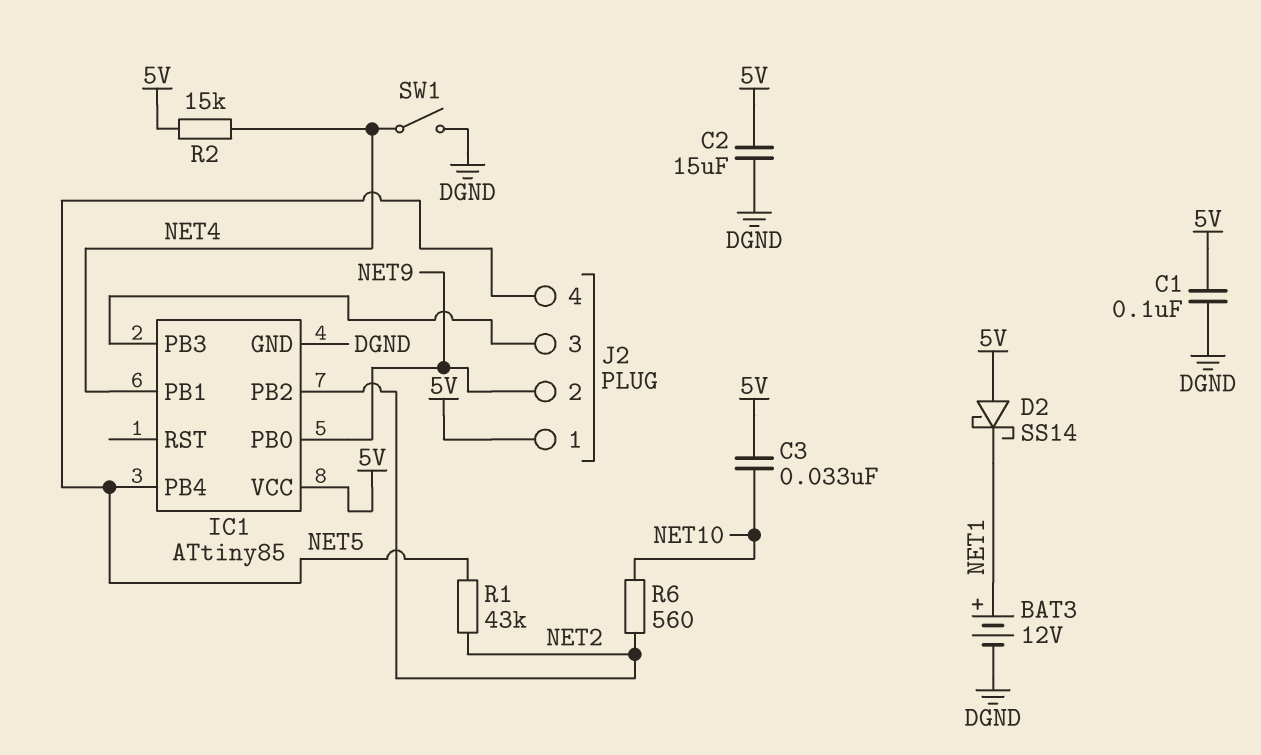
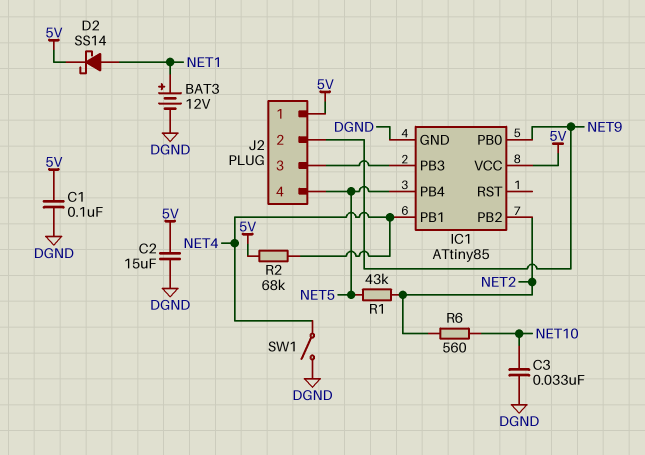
C3: 33nF (5V, NET10) -> 33nF (DGND, NET10)
D2: schottky SS14 (A 5V, K NET1) -> schottky SS14 (A NET1, K 5V)
R2: 15k (5V, NET4) -> 68k (5V, NET4)

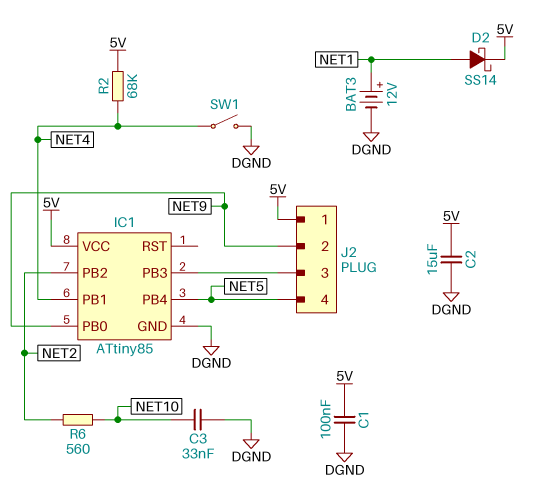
R1: 43k (NET2, NET5) -> none

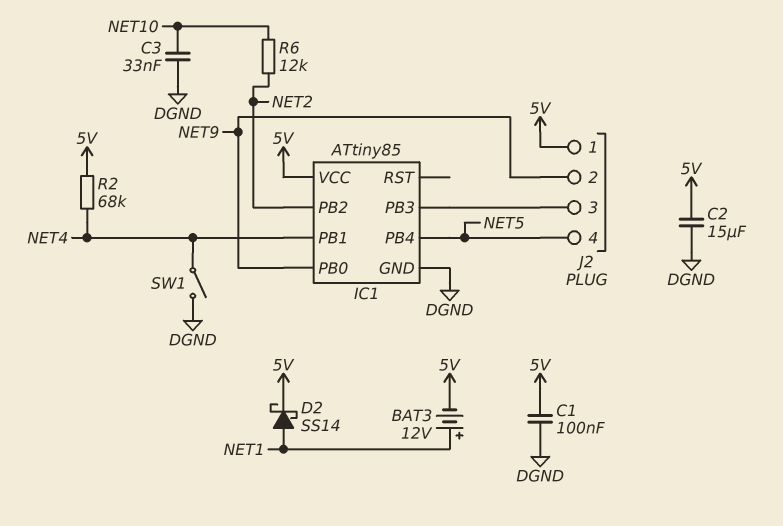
BAT3: 12V (plus NET1, minus DGND) -> 12V (plus NET1, minus 5V)
R6: 560 (NET2, NET10) -> 12k (NET2, NET10)

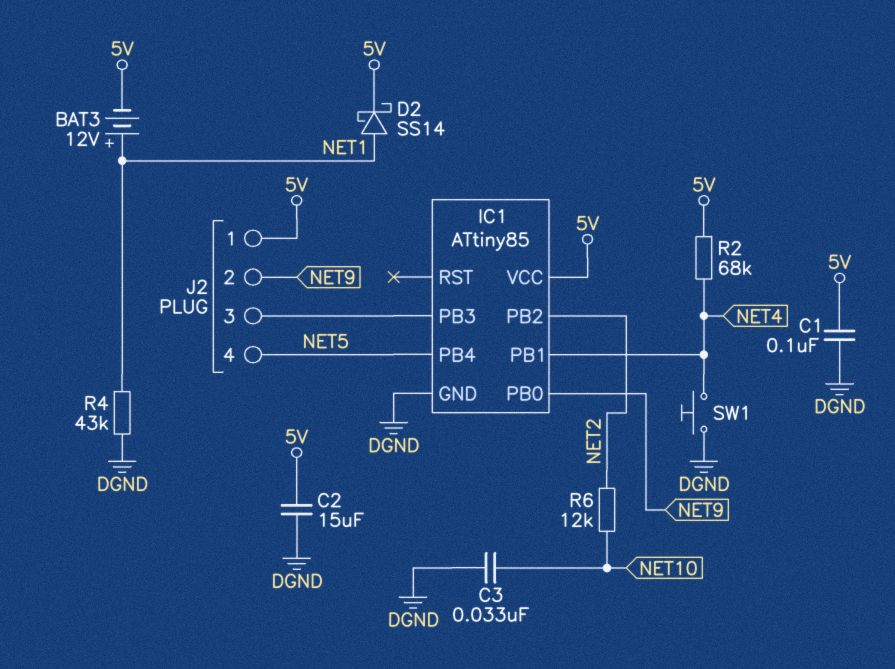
R4: none -> 43k (DGND, NET1)
SW1: switch (DGND, NET4) -> button (DGND, NET4)

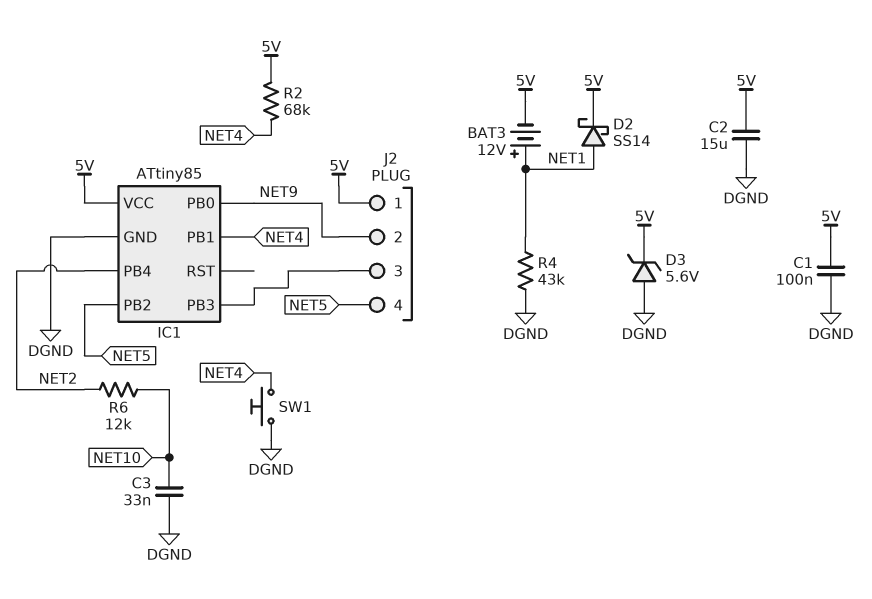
D3: none -> zener 5.6V (A DGND, K 5V)
IC1 pin PB2: NET2 -> NET5
IC1 pin PB4: NET5 -> NET2

